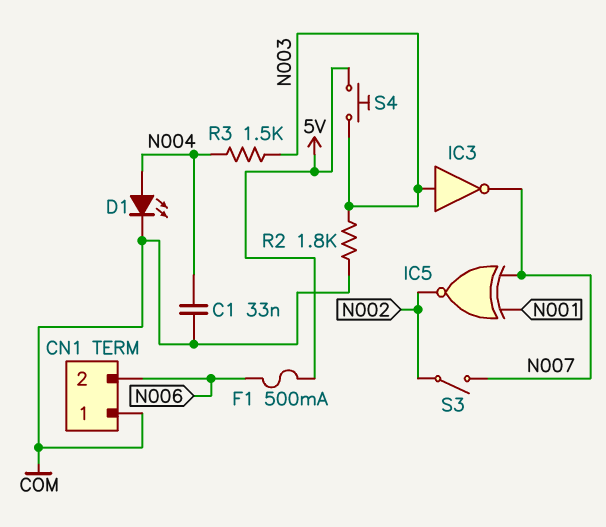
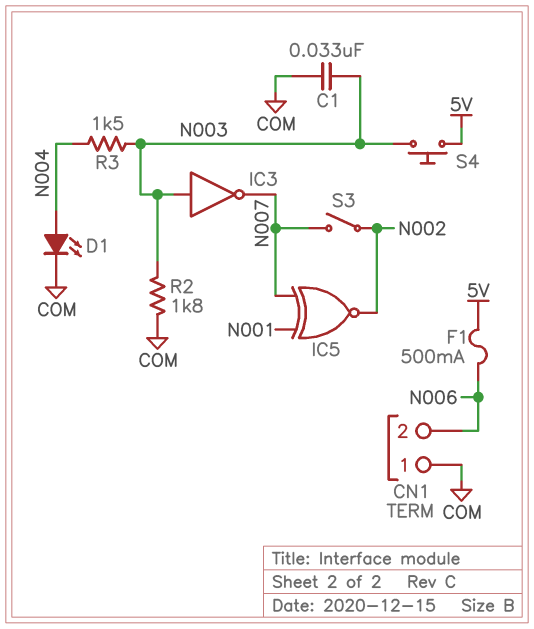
C1: 33nF (COM, N004) -> 33nF (COM, N003)

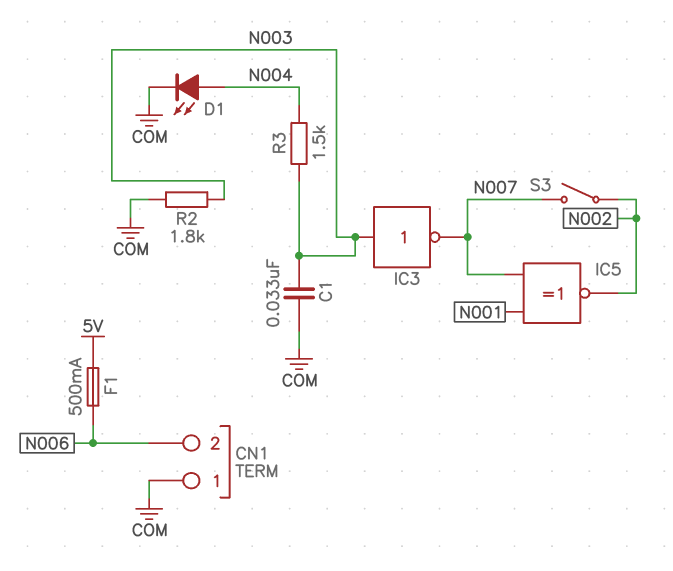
S4: button (5V, N003) -> none

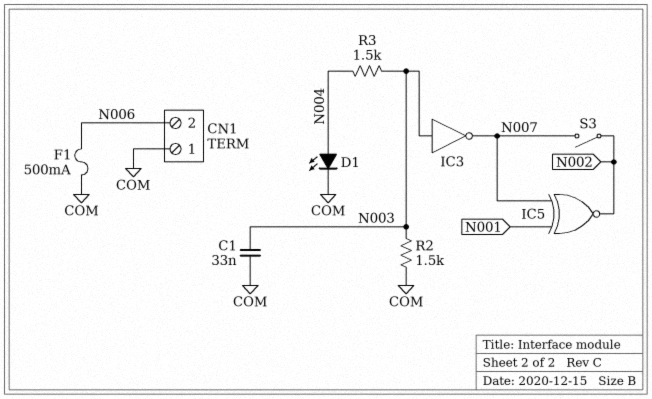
F1: 500mA (5V, N006) -> 500mA (COM, N006)
R2: 1.8k (COM, N003) -> 1.5k (COM, N003)

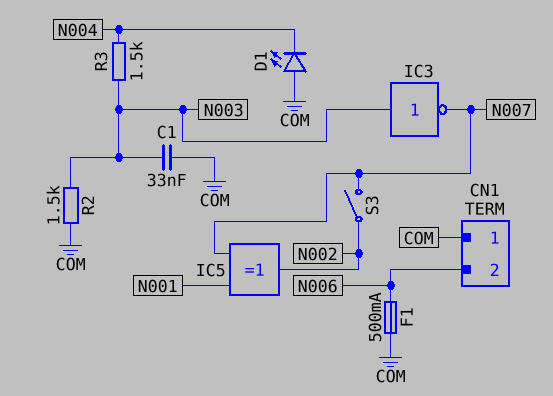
D1: LED (A N004, K COM) -> LED (A COM, K N004)
IC5: XNOR (in N001, in N007, out N002) -> XOR (in N001, in N007, out N002)

